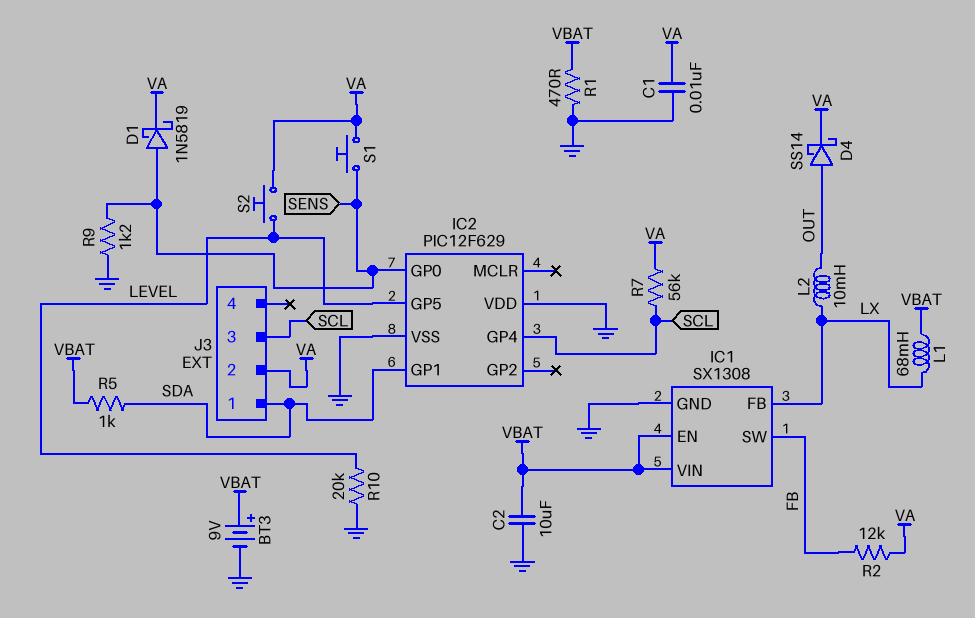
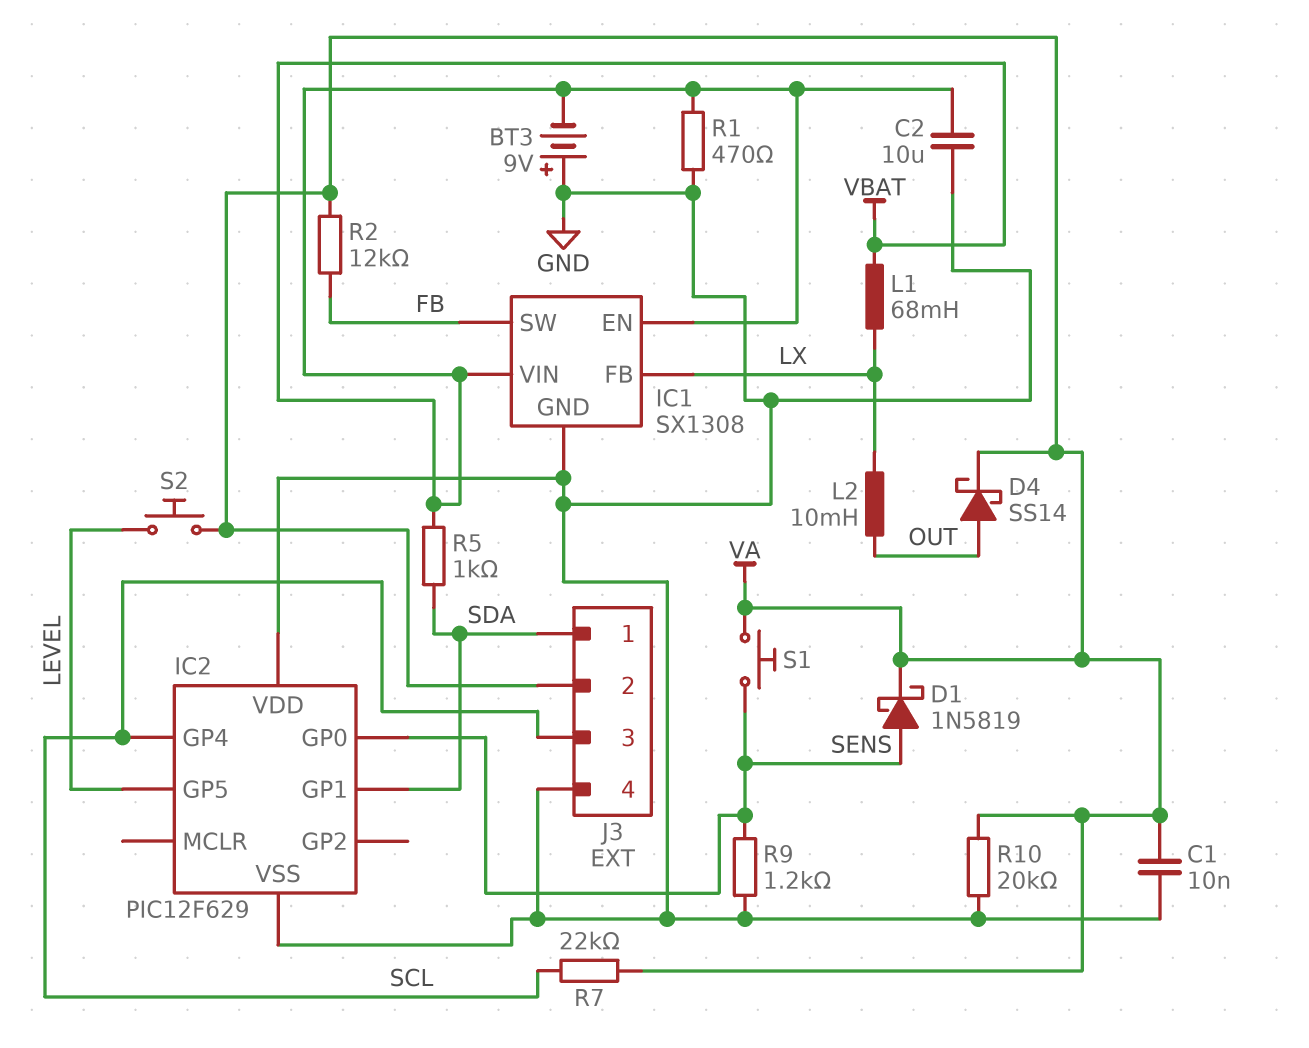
BT3: 9V (plus VBAT, minus GND) -> 9V (plus GND, minus VBAT)
J3 pin 4: none -> GND
R7: 56k (SCL, VA) -> 22k (SCL, VA)
R10: 20k (GND, LEVEL) -> 20k (GND, VA)

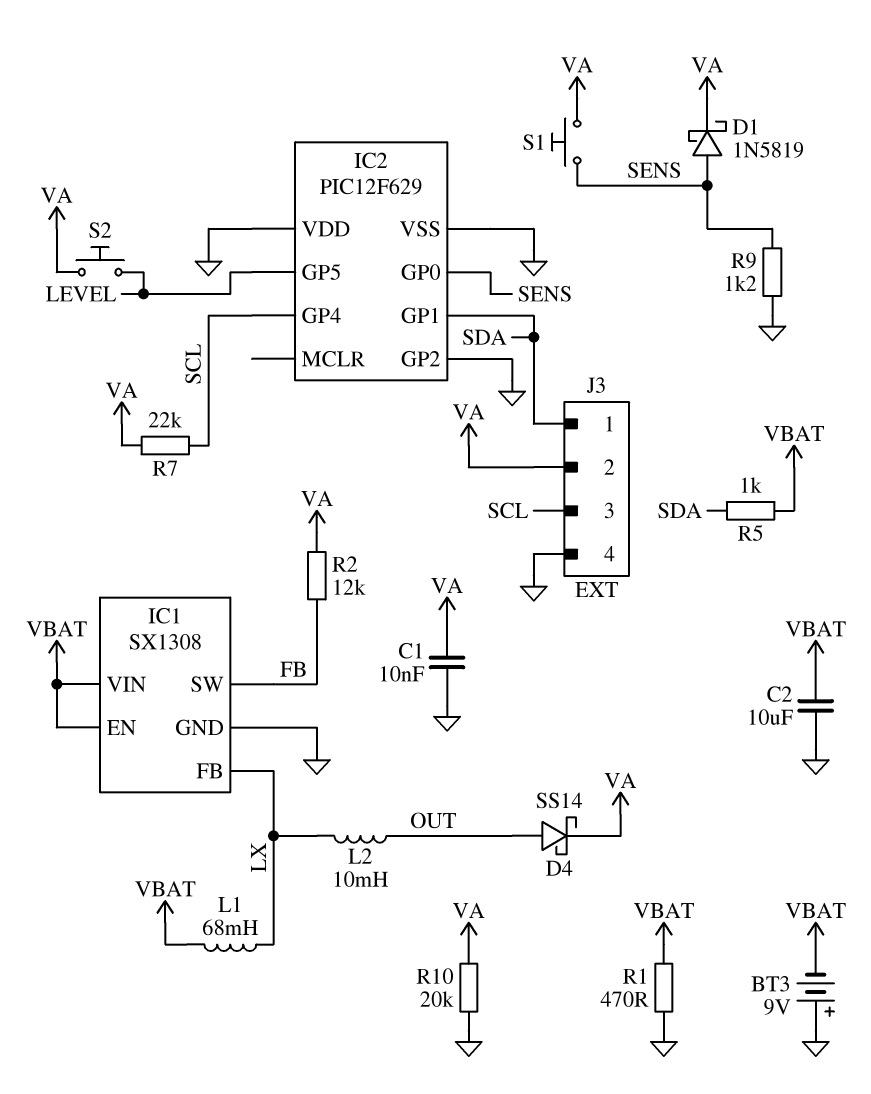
IC2 pin GP2: none -> GND

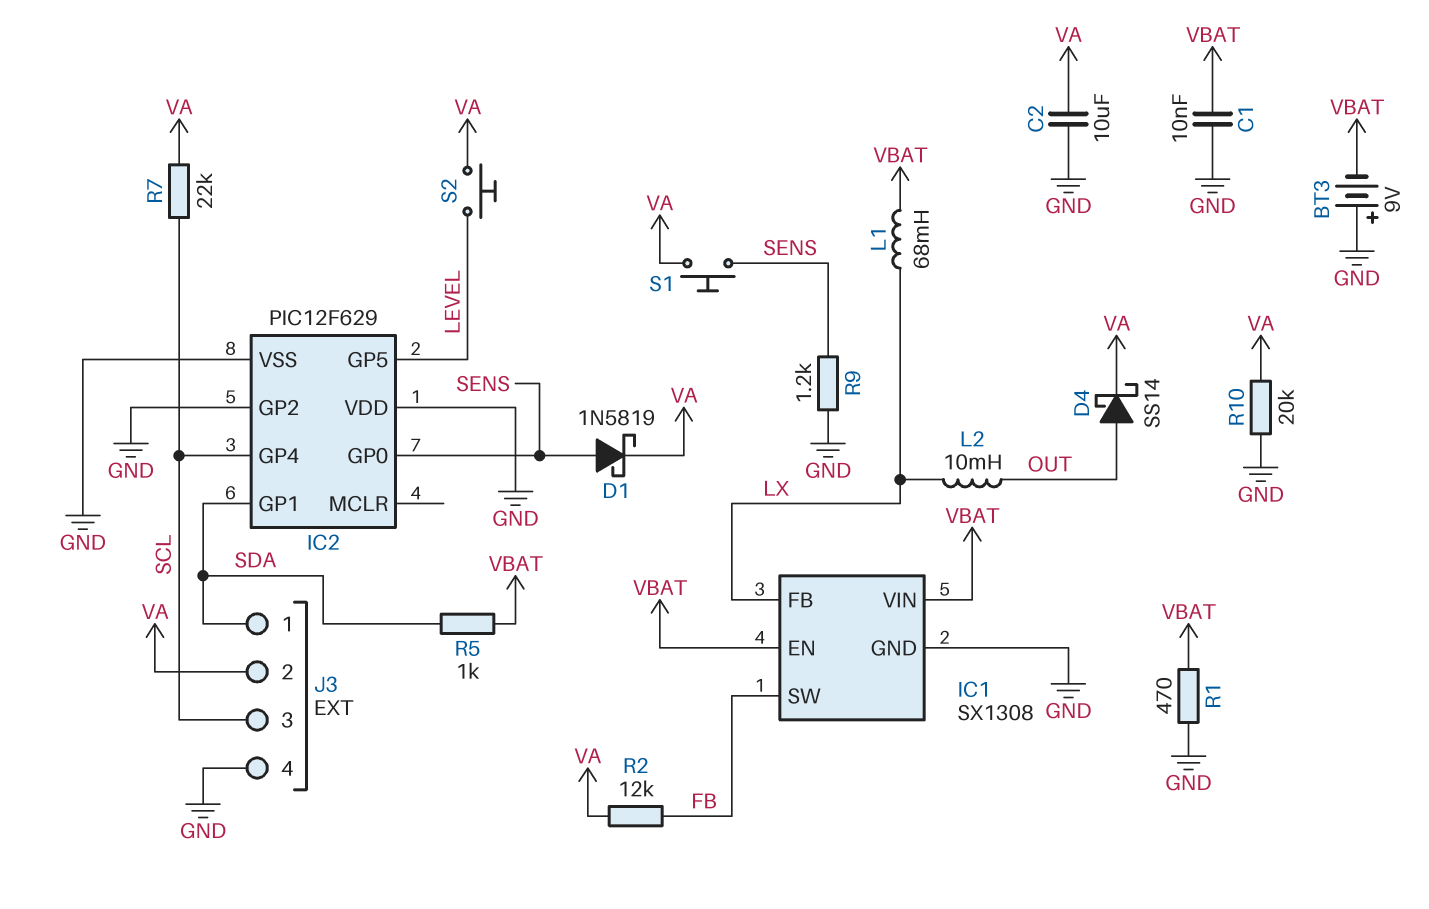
C1: 10nF (GND, VA) -> 10nF (GND, VBAT)
C2: 10uF (GND, VBAT) -> 10uF (GND, VA)

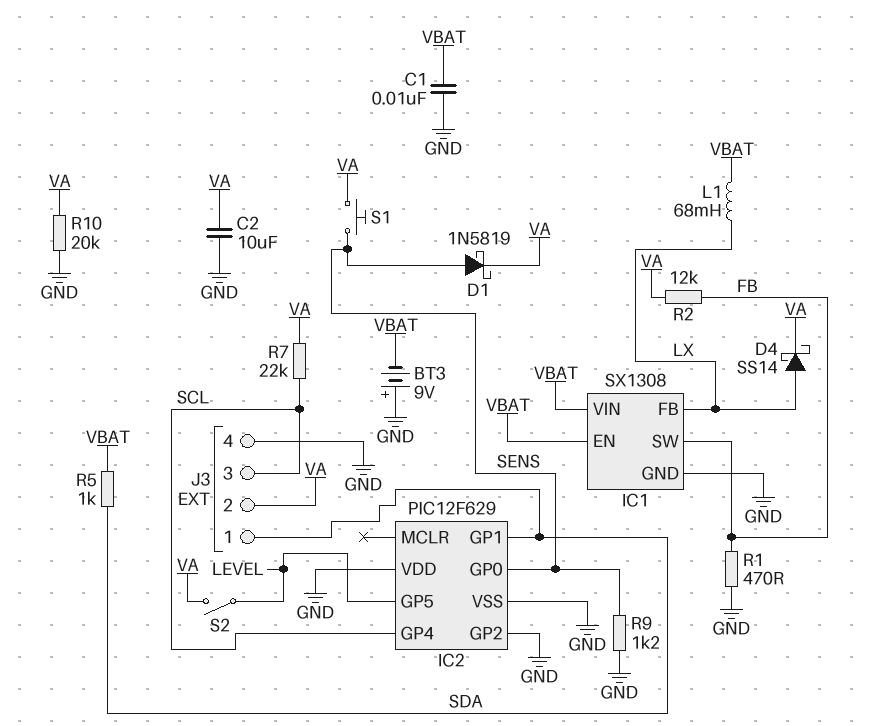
D4: schottky SS14 (A OUT, K VA) -> schottky SS14 (A LX, K VA)
L2: 10mH (LX, OUT) -> none
R1: 470 (GND, VBAT) -> 470 (FB, GND)
S2: button (LEVEL, VA) -> switch (LEVEL, VA)

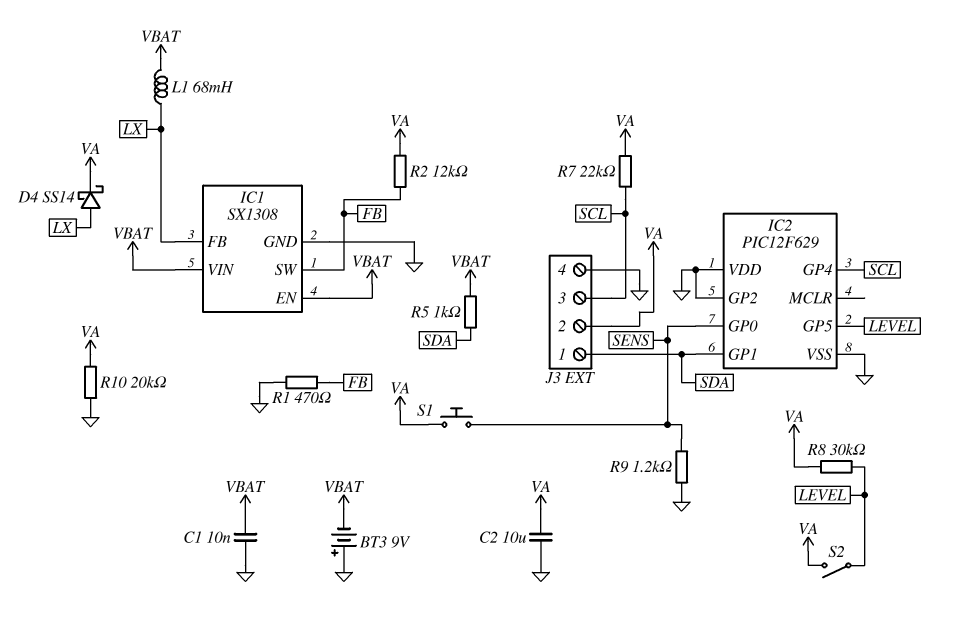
D1: schottky 1N5819 (A SENS, K VA) -> none
R8: none -> 30k (LEVEL, VA)

